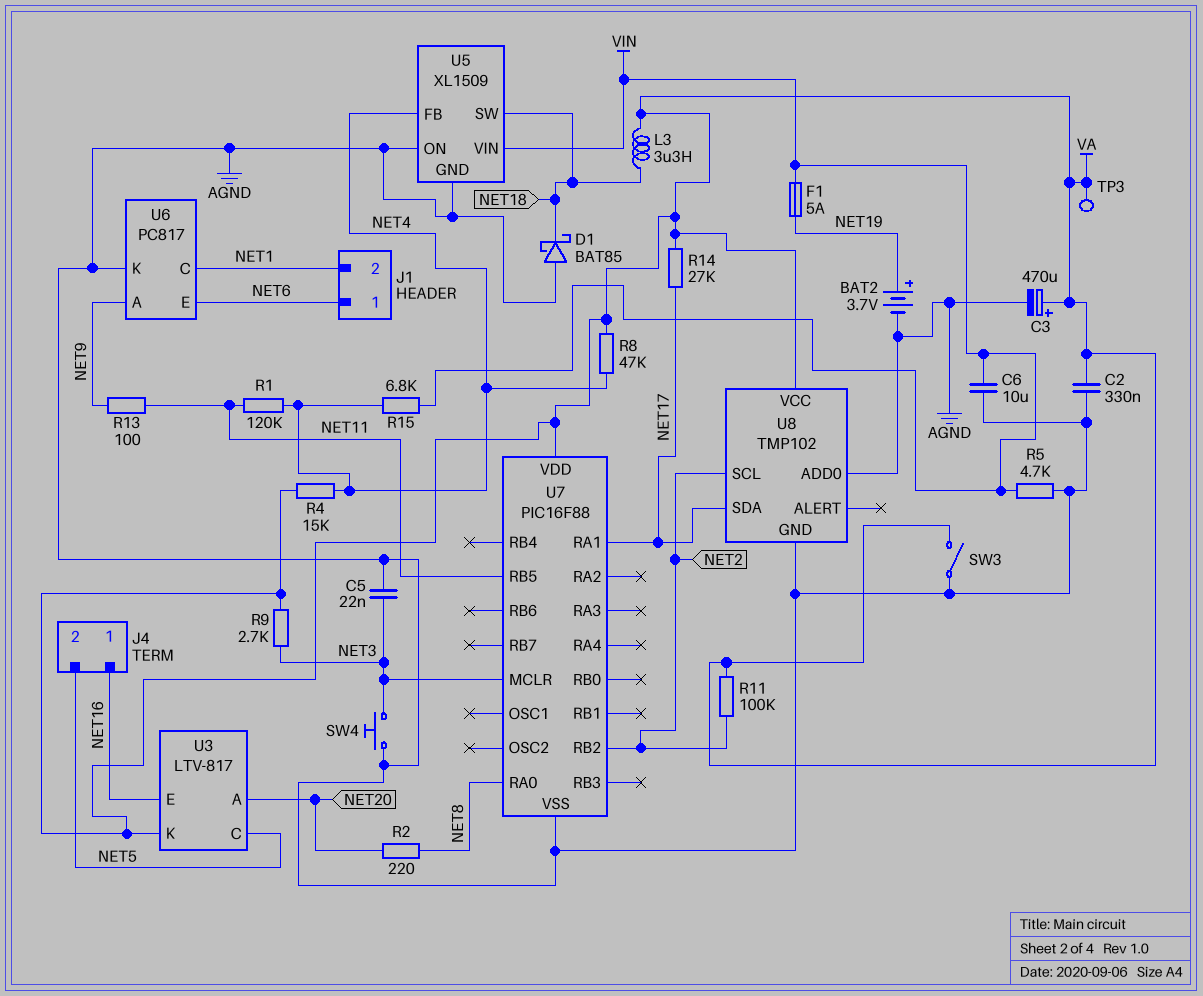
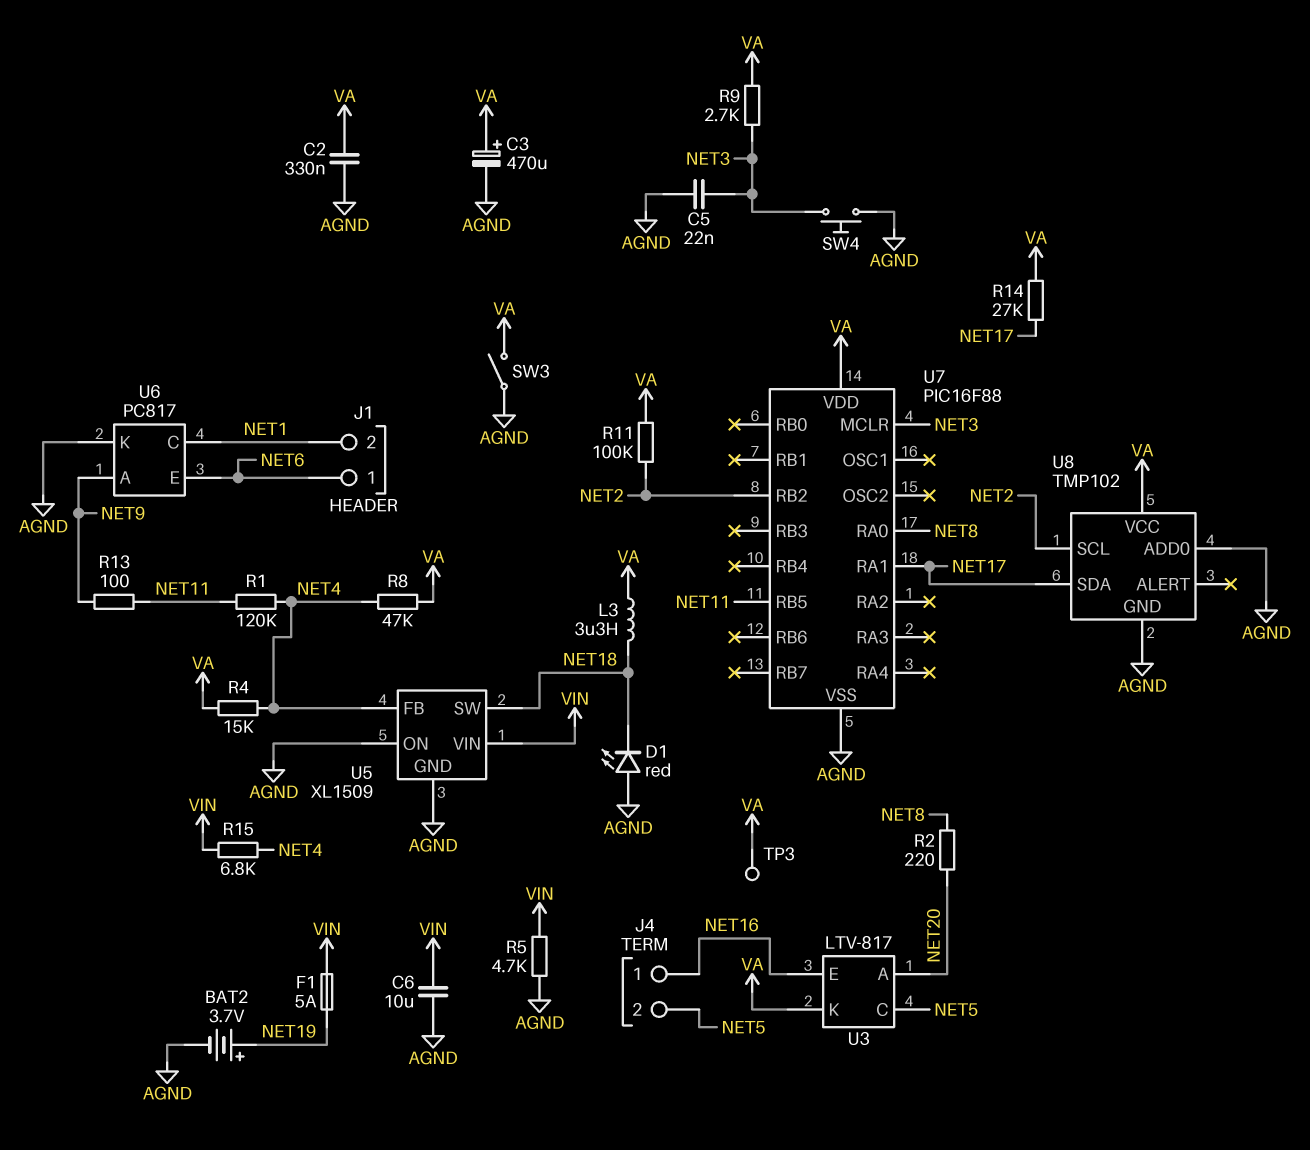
D1: schottky BAT85 (A AGND, K NET18) -> LED red (A AGND, K NET18)

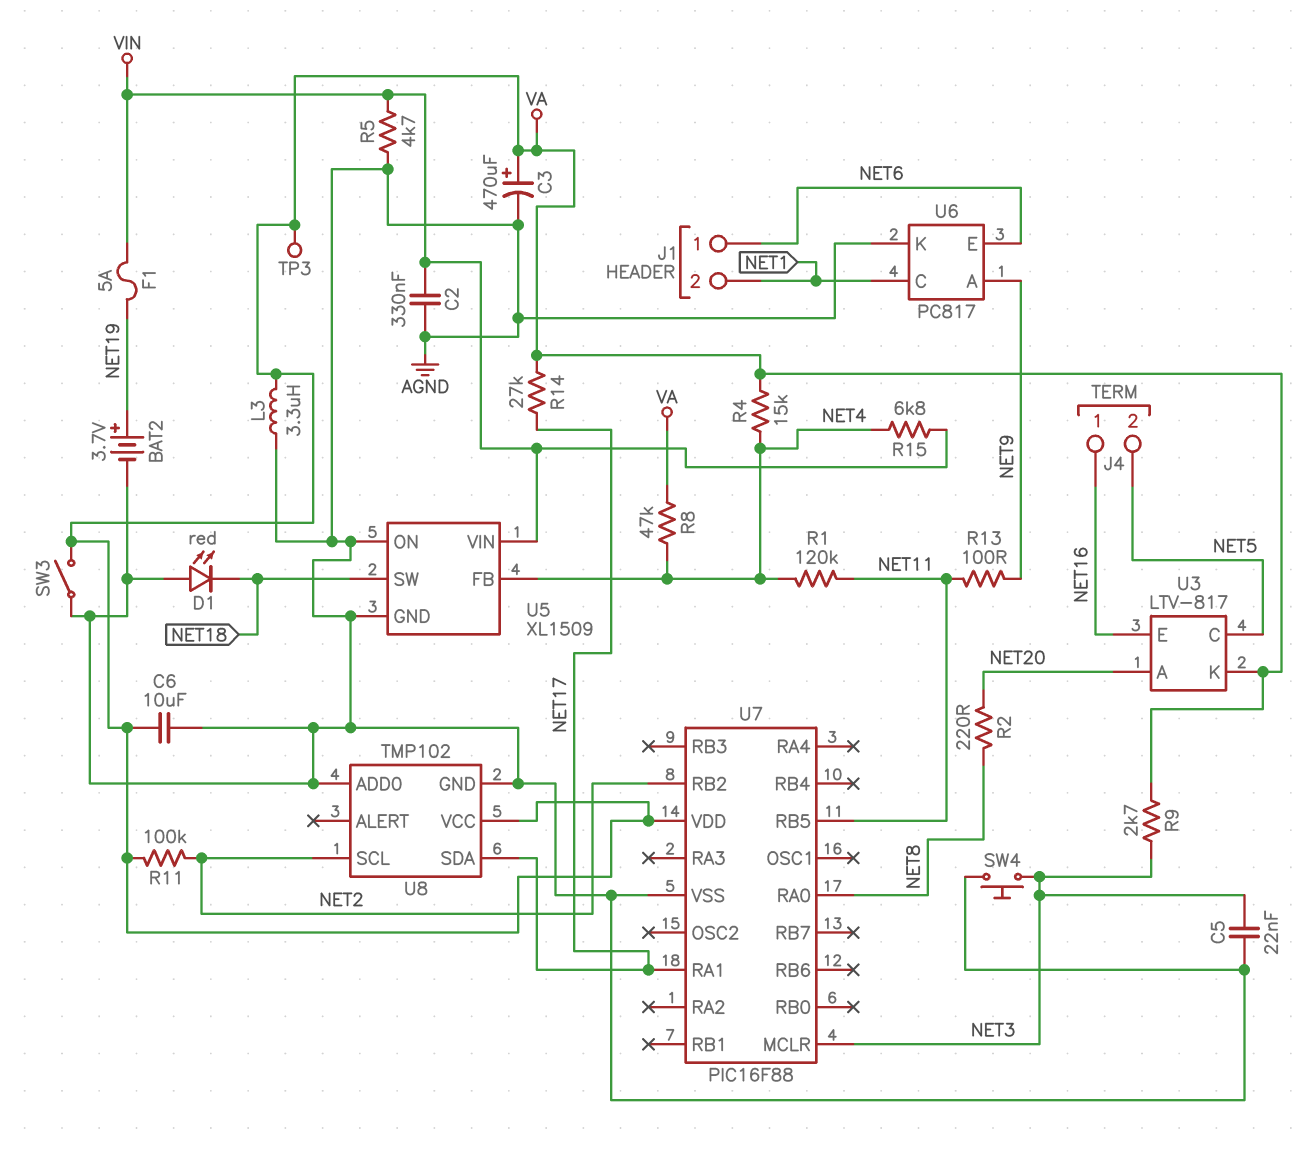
C2: 330nF (AGND, VA) -> 330nF (AGND, VIN)
C6: 10uF (AGND, VIN) -> 10uF (AGND, VA)
L3: 3.3uH (NET18, VA) -> 3.3uH (AGND, VA)

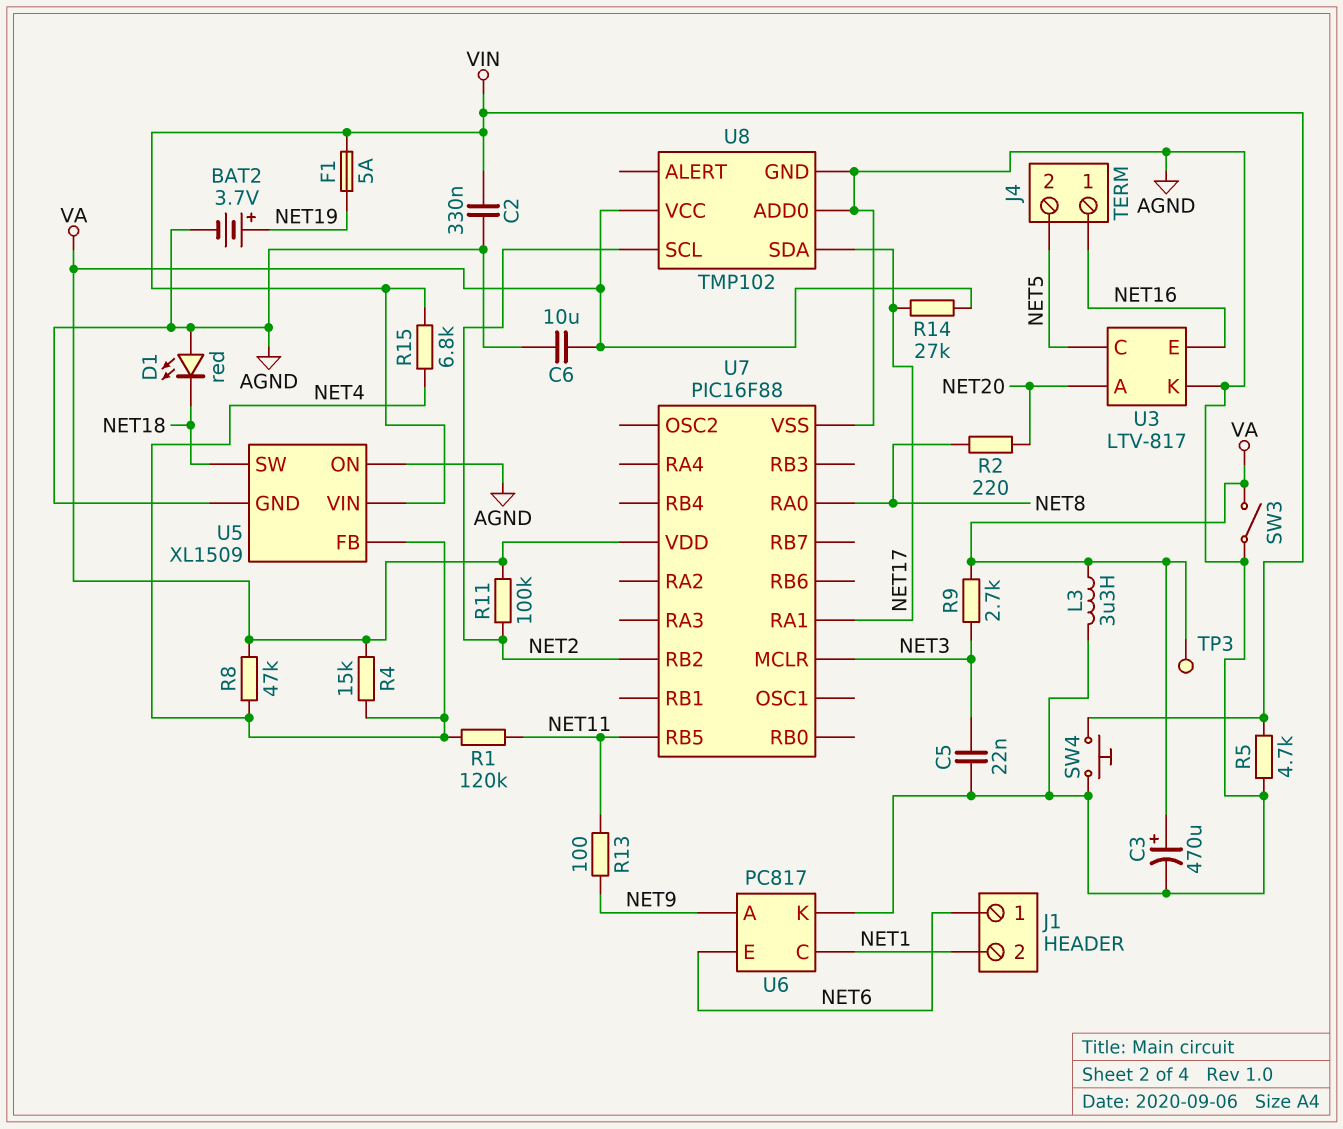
SW4: button (AGND, NET3) -> button (AGND, VIN)
U3 pin K: VA -> AGND

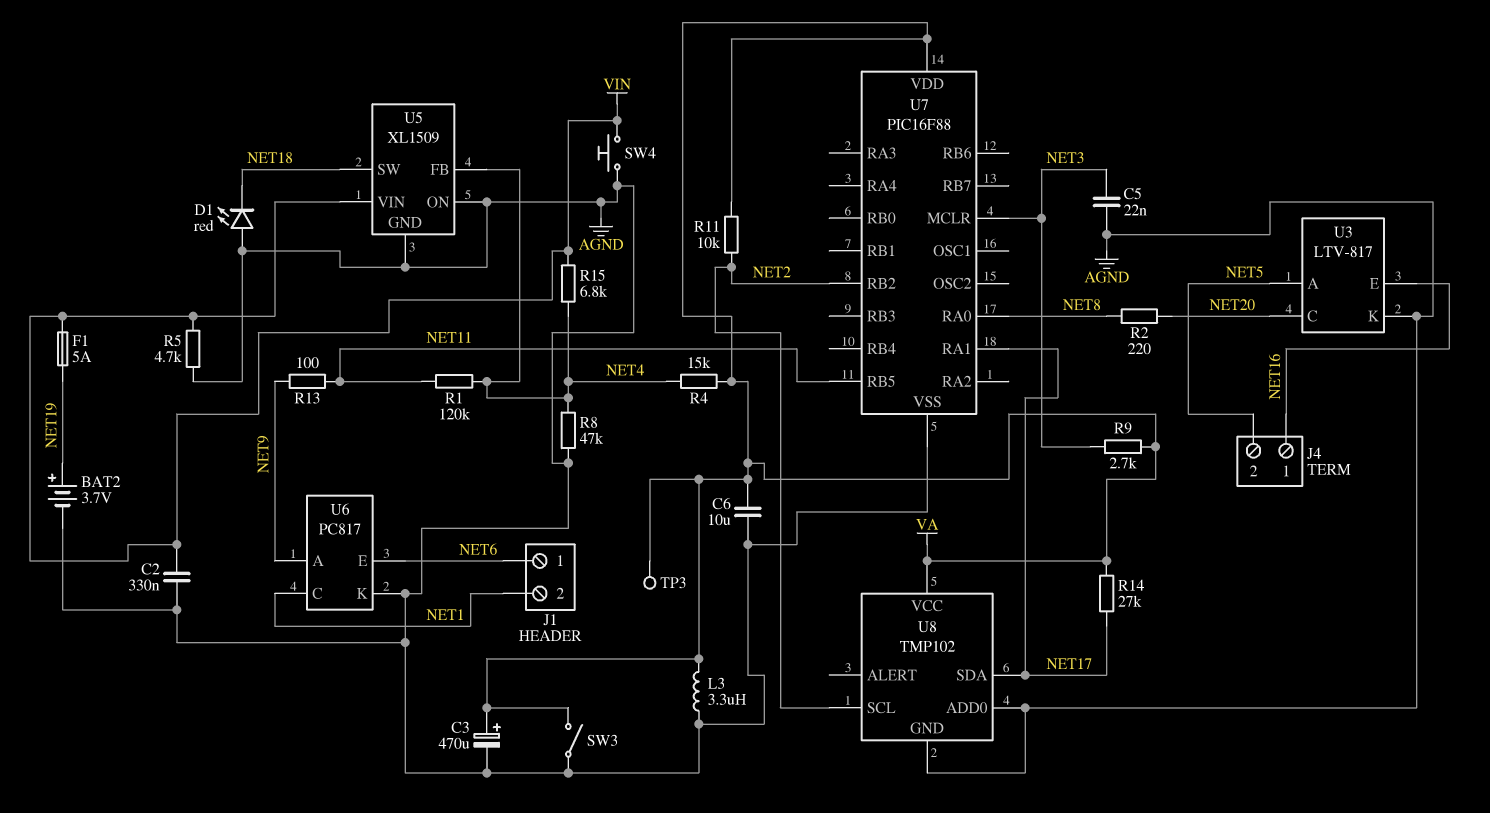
R8: 47k (NET4, VA) -> 47k (AGND, NET4)
R11: 100k (NET2, VA) -> 10k (NET2, VA)
U3 pin A: NET20 -> NET5
U3 pin C: NET5 -> NET20

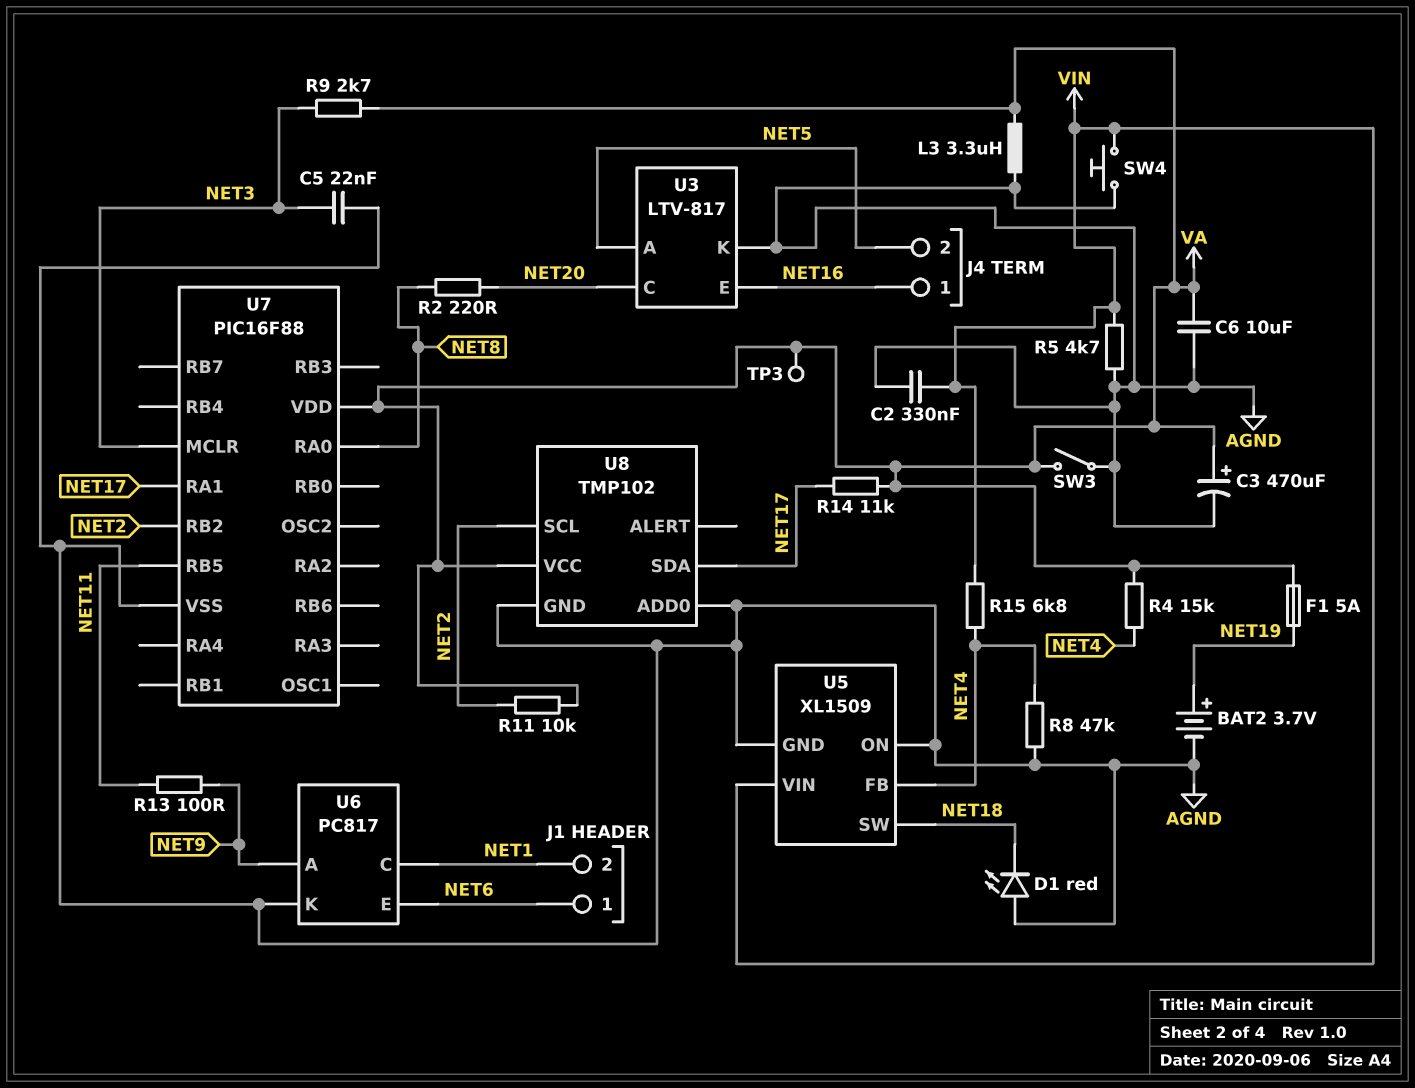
F1: 5A (NET19, VIN) -> 5A (NET19, VA)
R1: 120k (NET4, NET11) -> none
R14: 27k (NET17, VA) -> 11k (NET17, VA)

